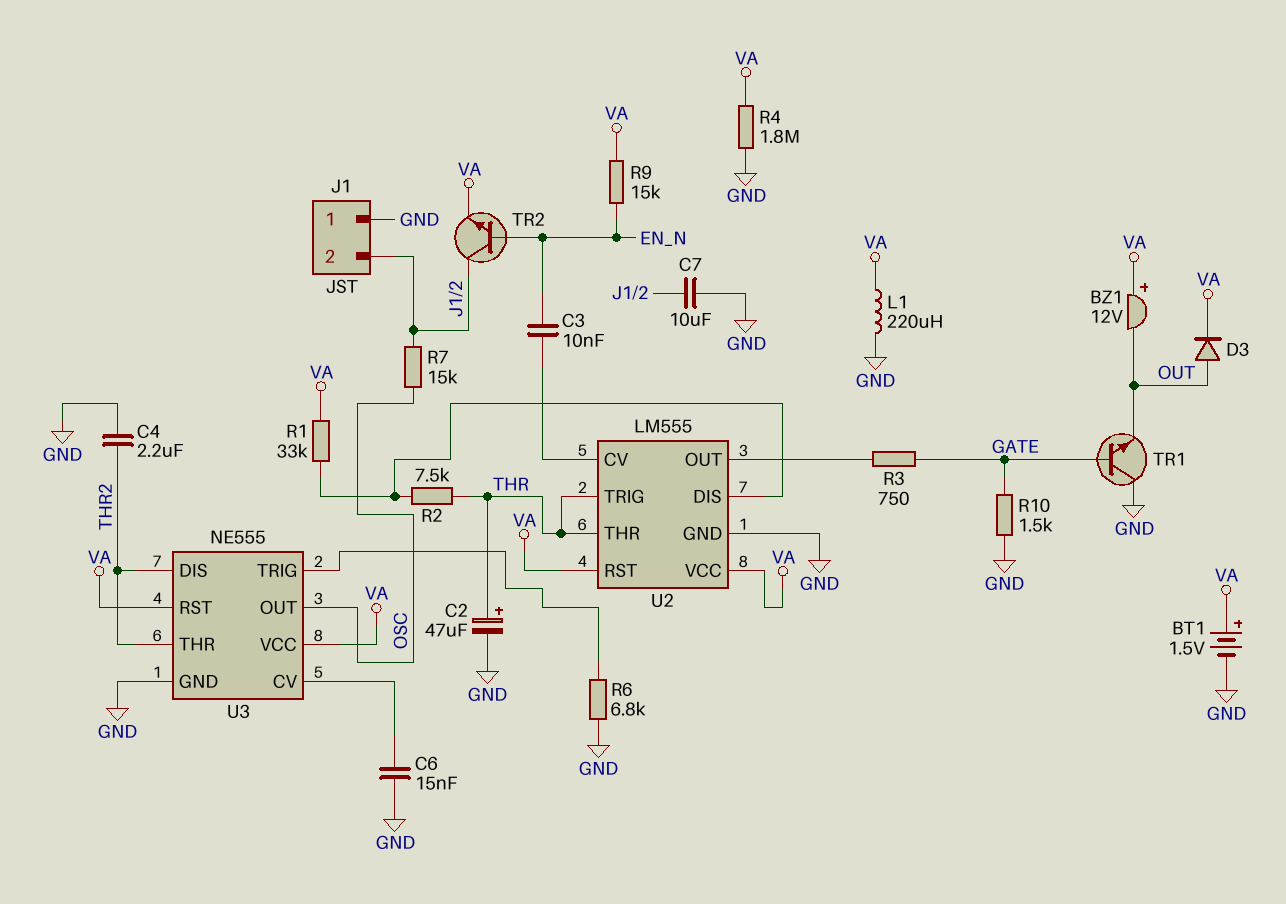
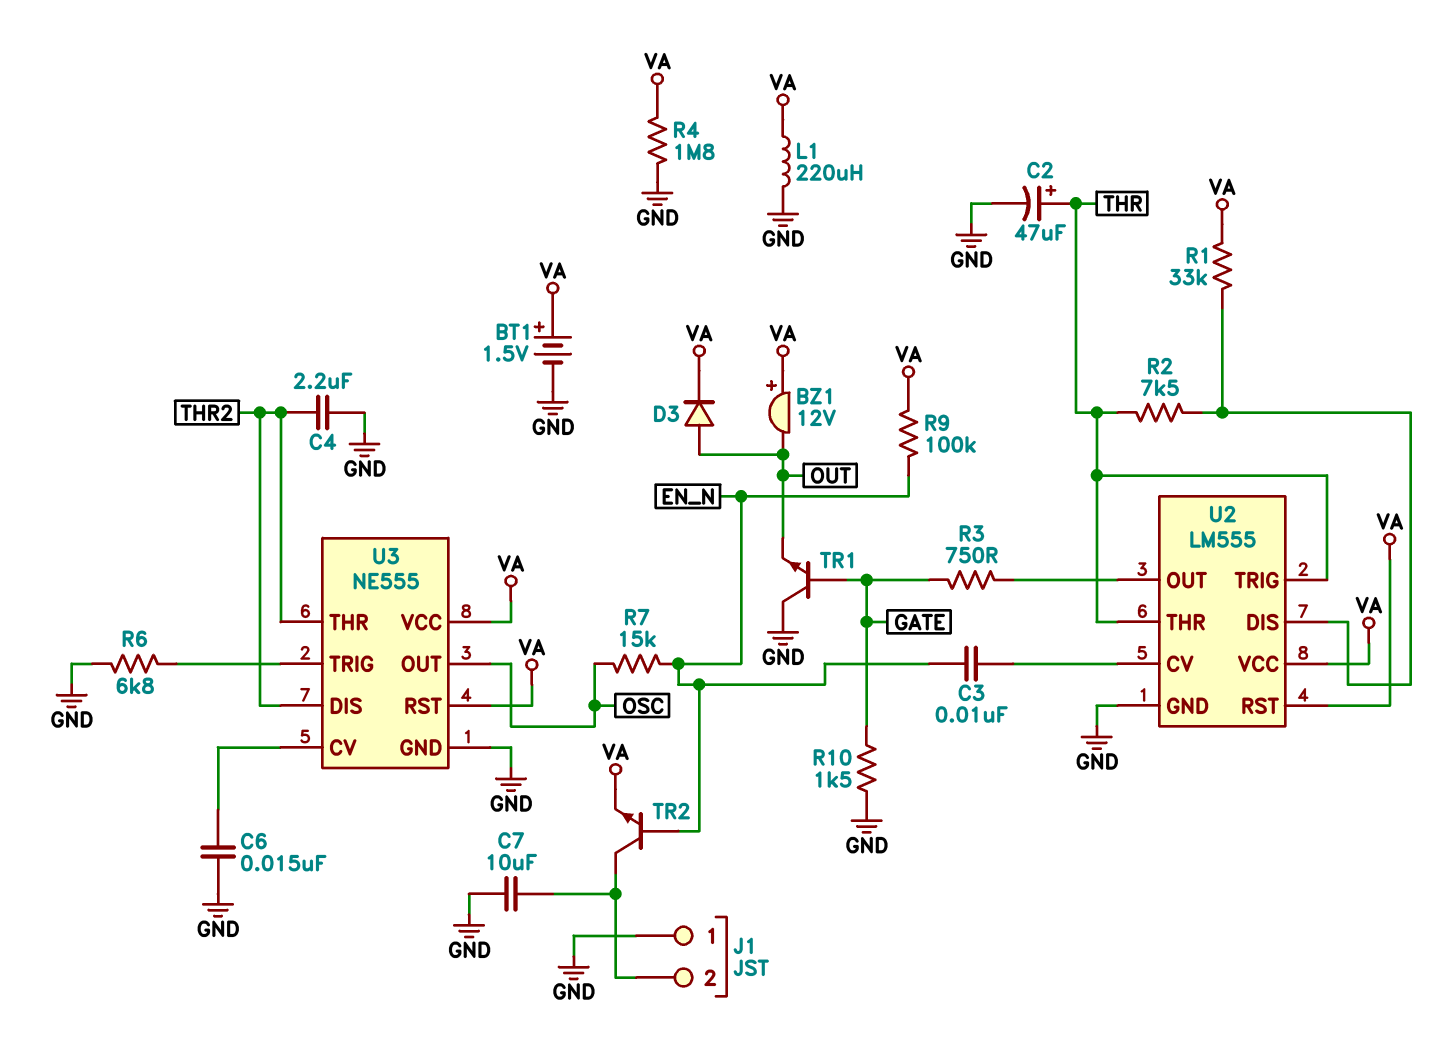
R7: 15k (J1/2, OSC) -> 15k (EN_N, OSC)
R9: 15k (EN_N, VA) -> 100k (EN_N, VA)

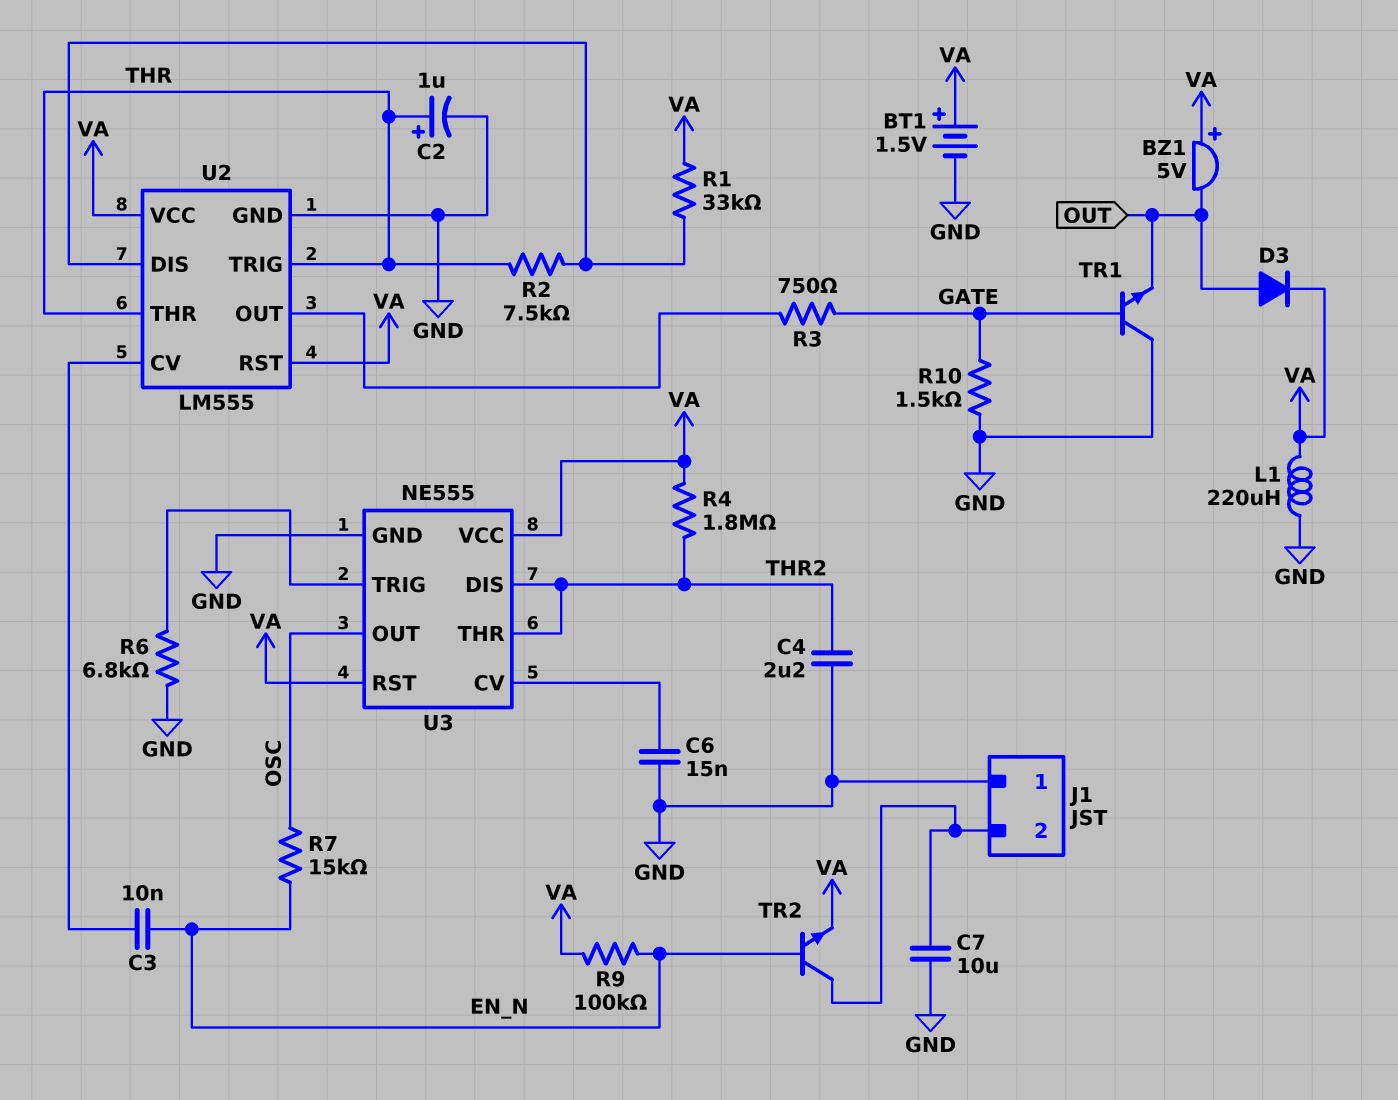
BZ1: buzzer 12V (plus VA, minus OUT) -> buzzer 5V (plus VA, minus OUT)
C2: 47uF (plus THR, minus GND) -> 1uF (plus THR, minus GND)
R4: 1.8M (GND, VA) -> 1.8M (THR2, VA)

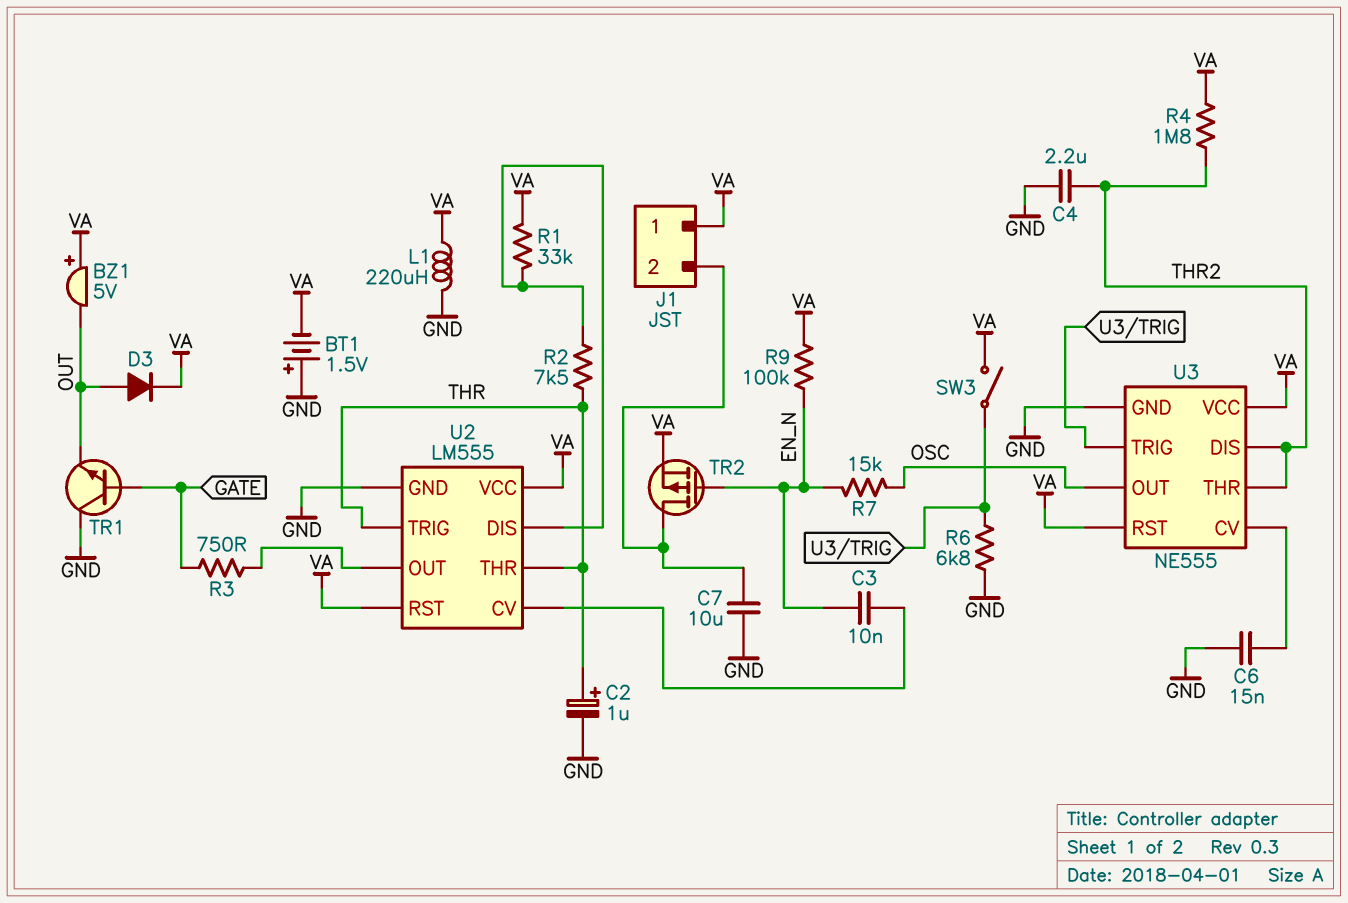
BT1: 1.5V (plus VA, minus GND) -> 1.5V (plus GND, minus VA)
J1 pin 1: GND -> VA
R10: 1.5k (GATE, GND) -> none
SW3: none -> switch (U3/TRIG, VA)
TR2: NPN (B EN_N, C J1/2, E VA) -> PMOS (G EN_N, D J1/2, S VA)

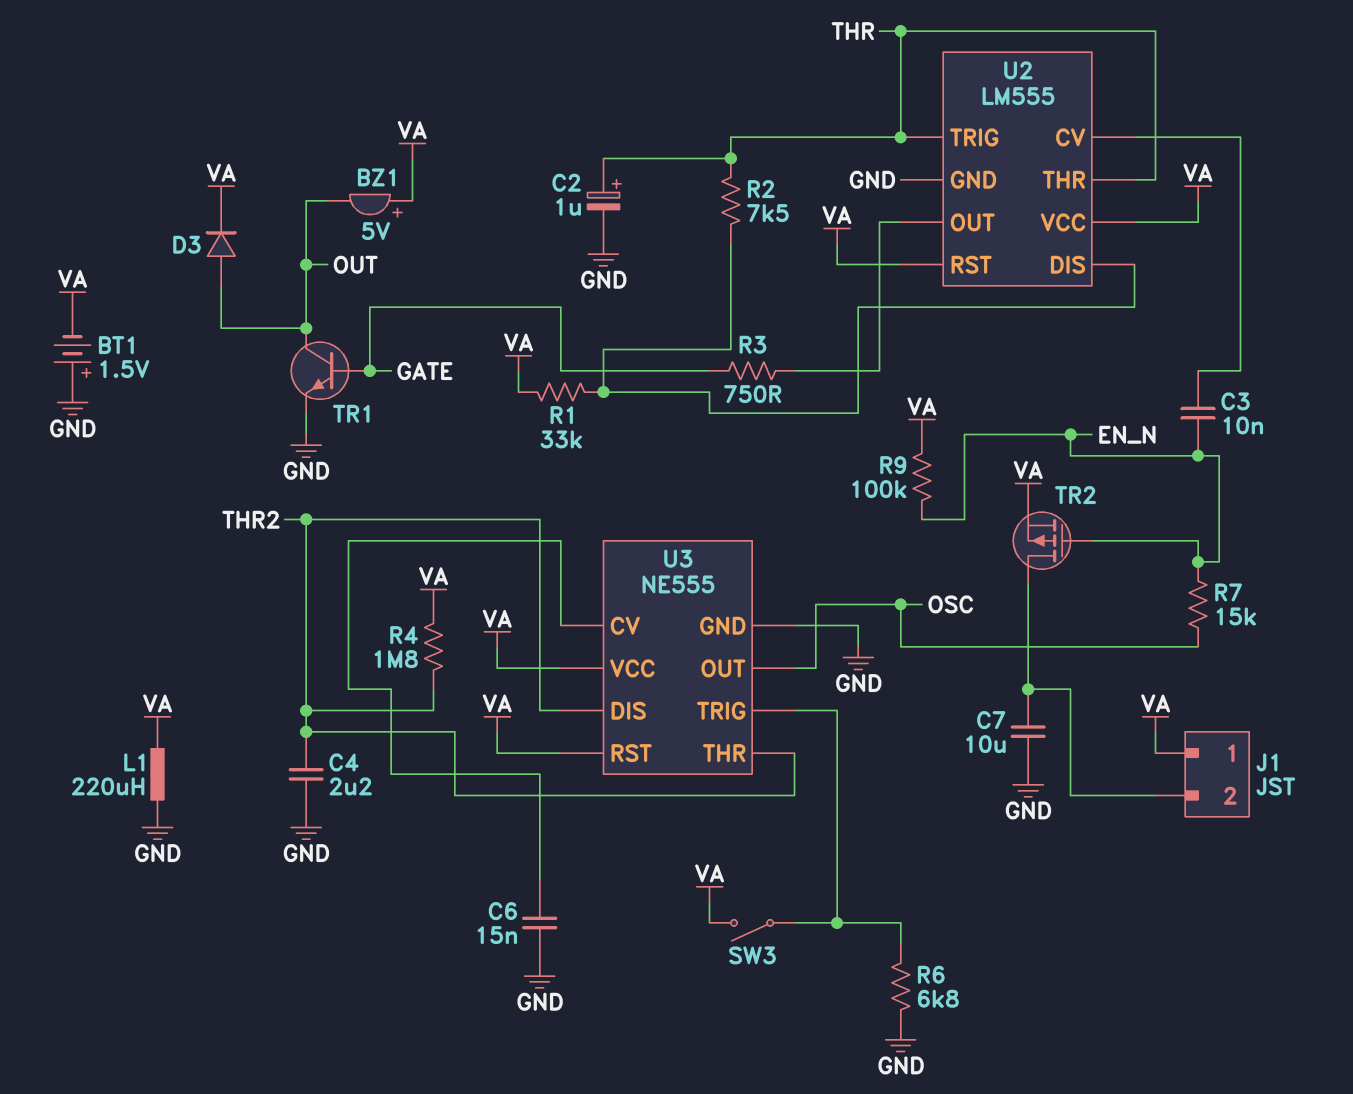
TR1: NPN (B GATE, C GND, E OUT) -> NPN (B GATE, C OUT, E GND)

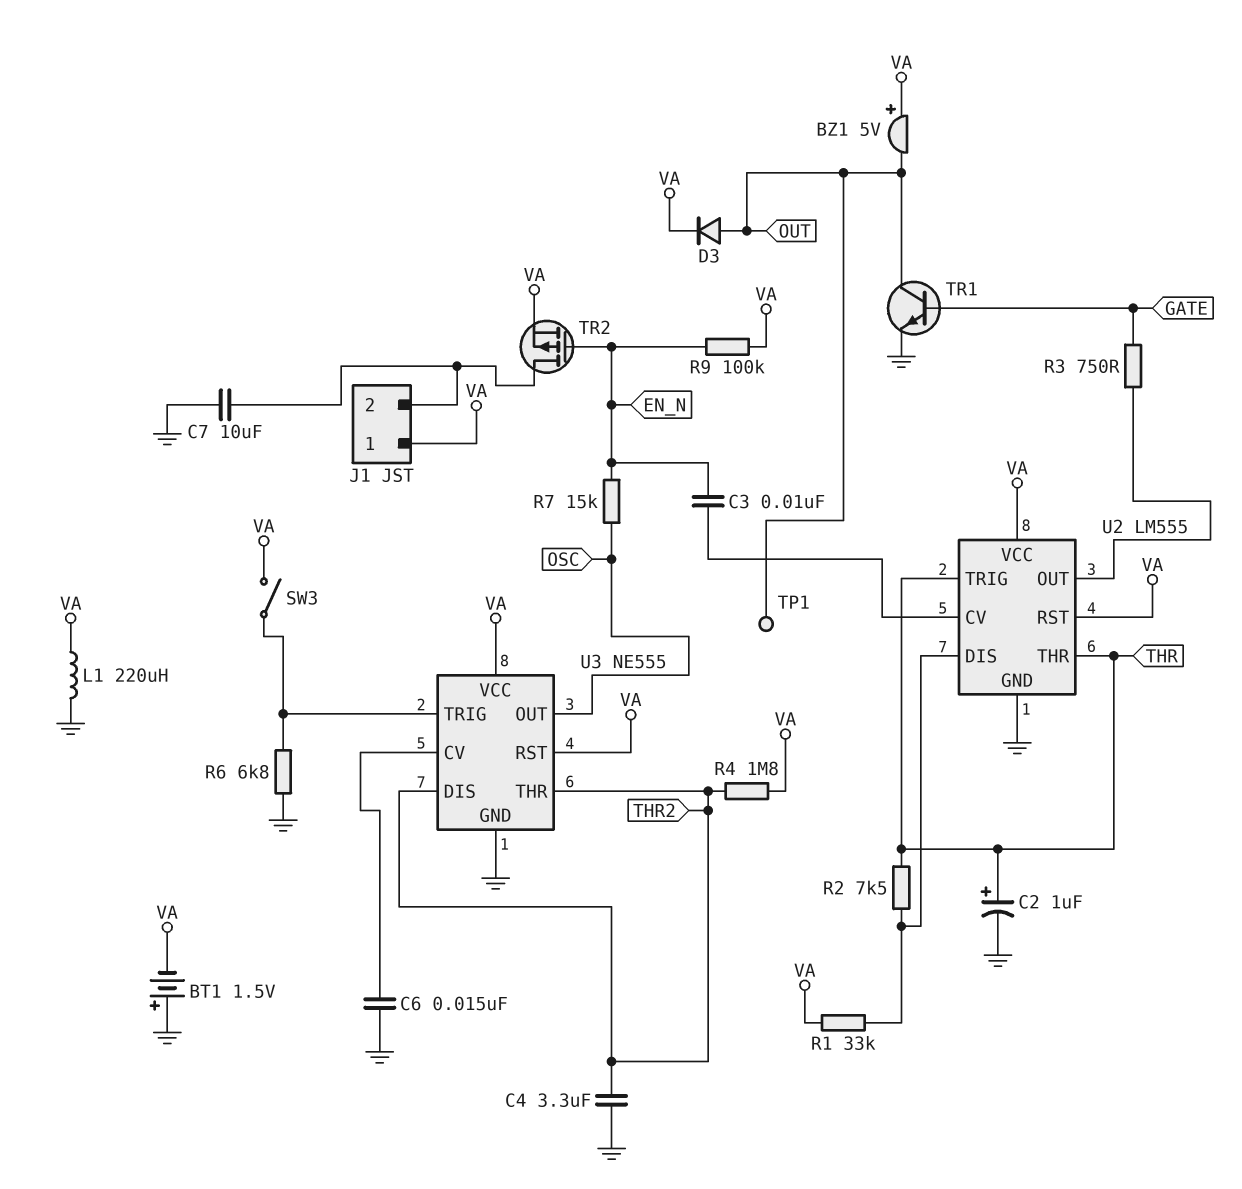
C4: 2.2uF (GND, THR2) -> 3.3uF (GND, THR2)
TP1: none -> test point (OUT)

